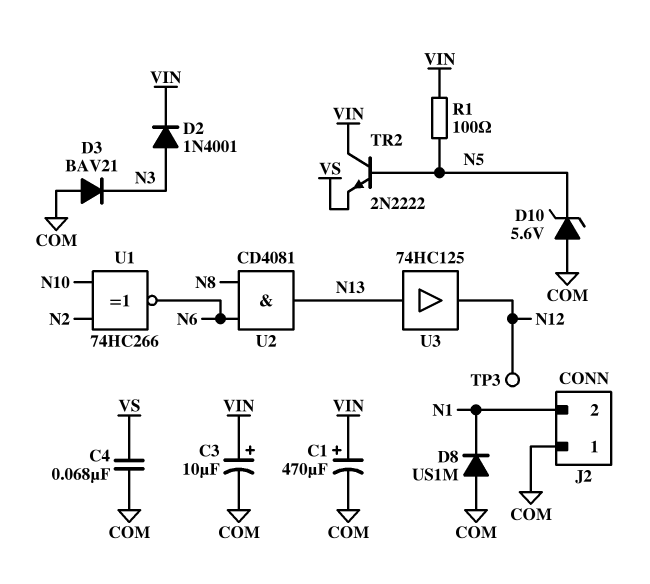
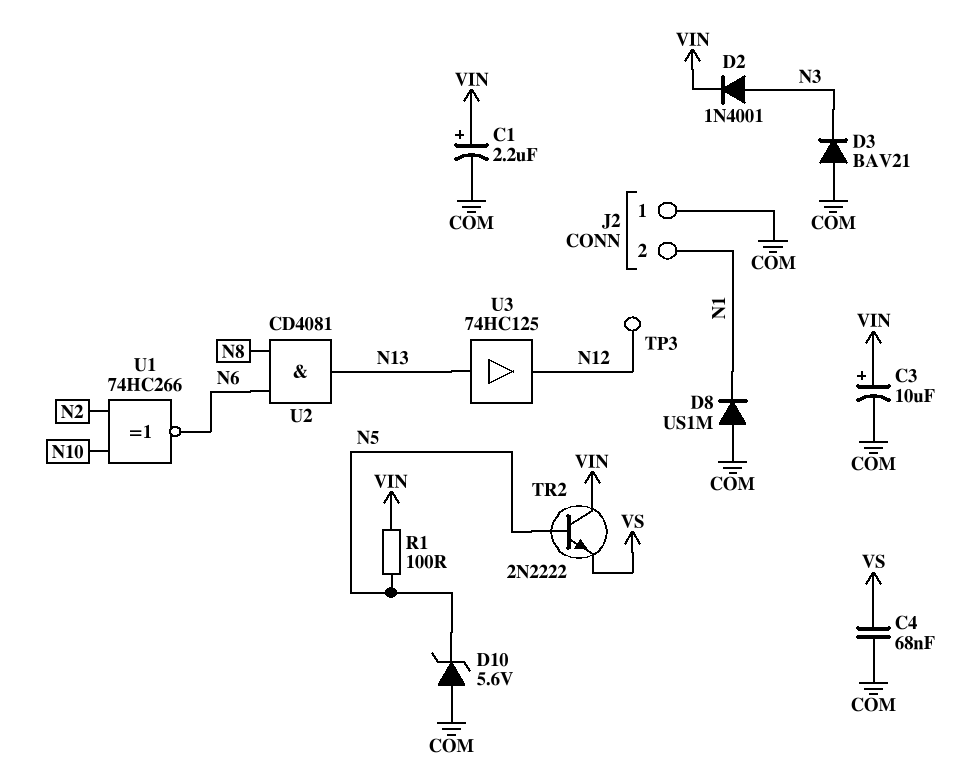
C1: 470uF (plus VIN, minus COM) -> 2.2uF (plus VIN, minus COM)

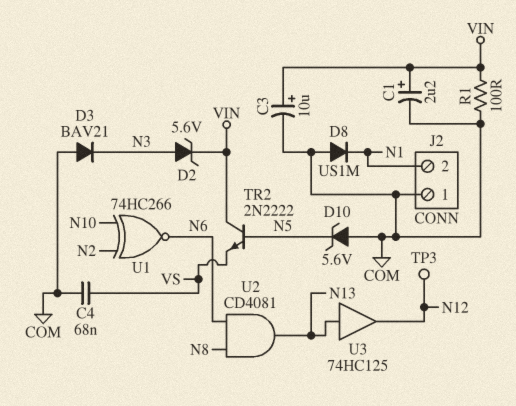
D2: diode 1N4001 (A N3, K VIN) -> zener 5.6V (A N3, K VIN)
R1: 100 (N5, VIN) -> 100 (COM, VIN)

